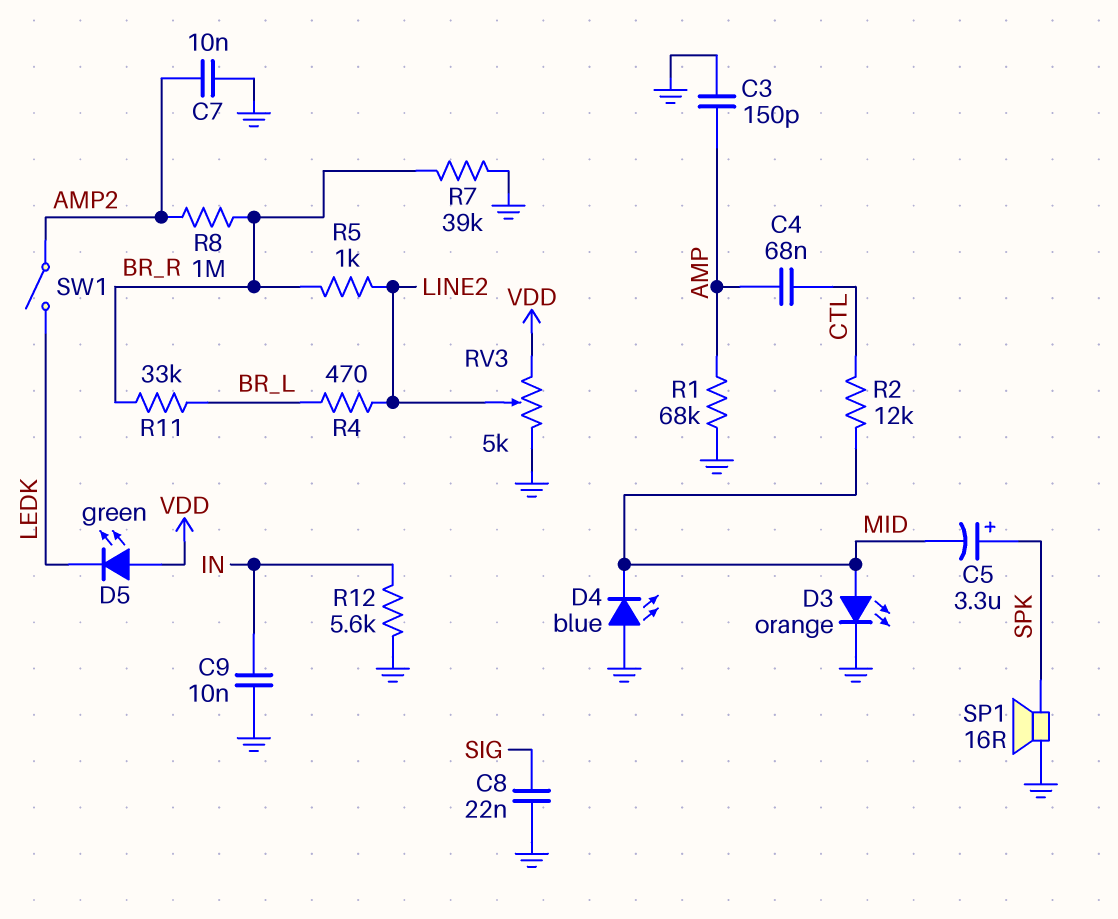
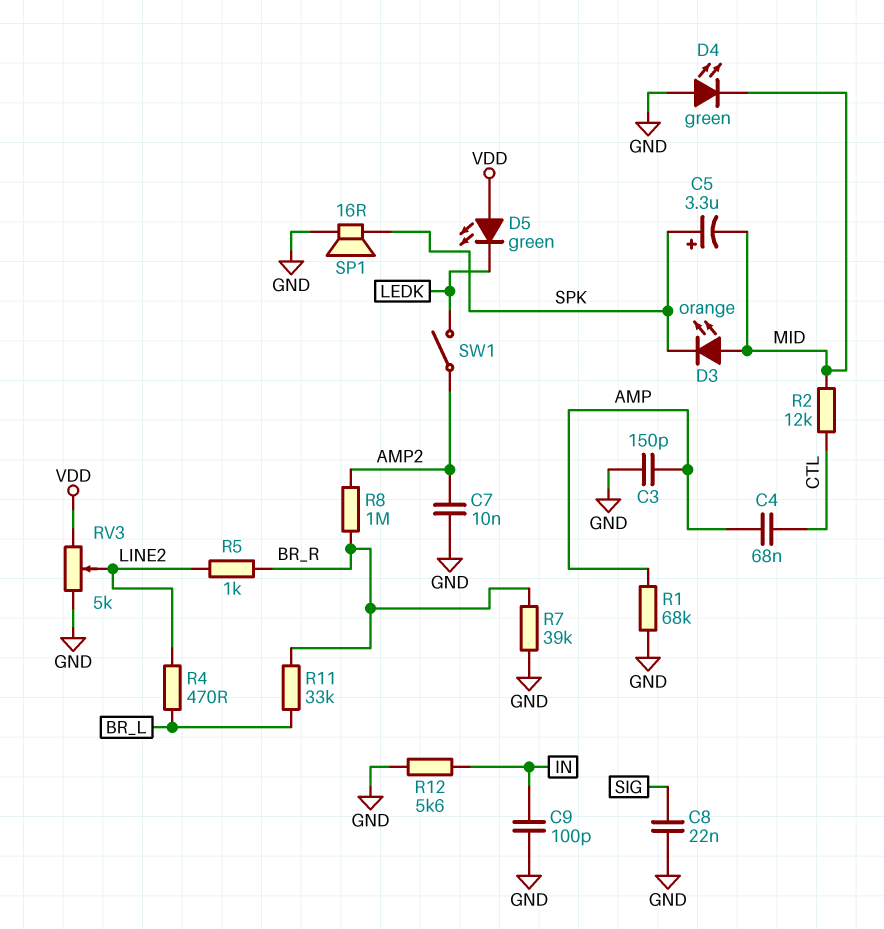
C9: 10nF (GND, IN) -> 100pF (GND, IN)
D3: LED orange (A MID, K GND) -> LED orange (A MID, K SPK)
D4: LED blue (A GND, K MID) -> LED green (A GND, K MID)

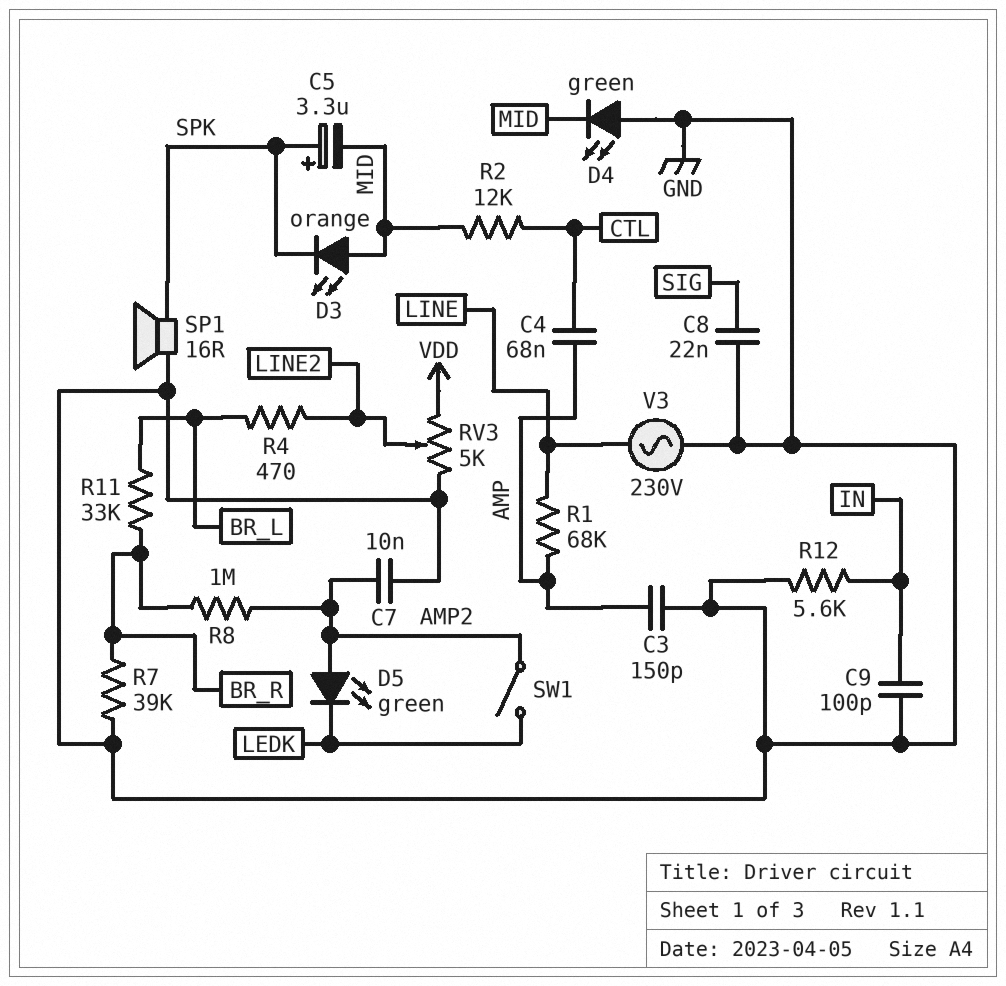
D5: LED green (A VDD, K LEDK) -> LED green (A AMP2, K LEDK)
R1: 68k (AMP, GND) -> 68k (AMP, LINE)
R5: 1k (BR_R, LINE2) -> none
V3: none -> AC 230V (GND, LINE)

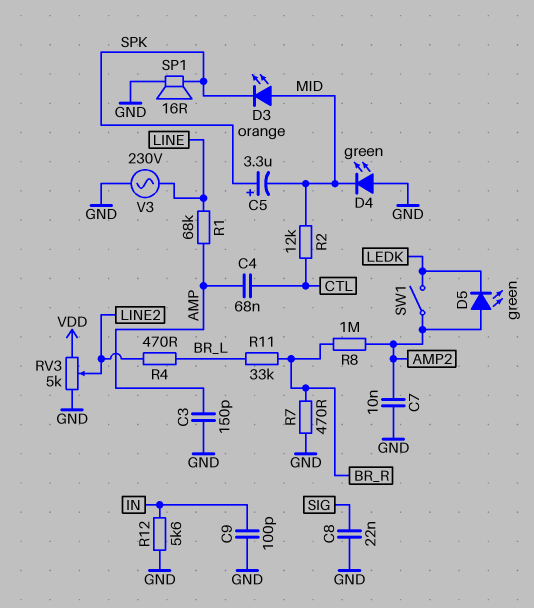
R7: 39k (BR_R, GND) -> 470 (BR_R, GND)

